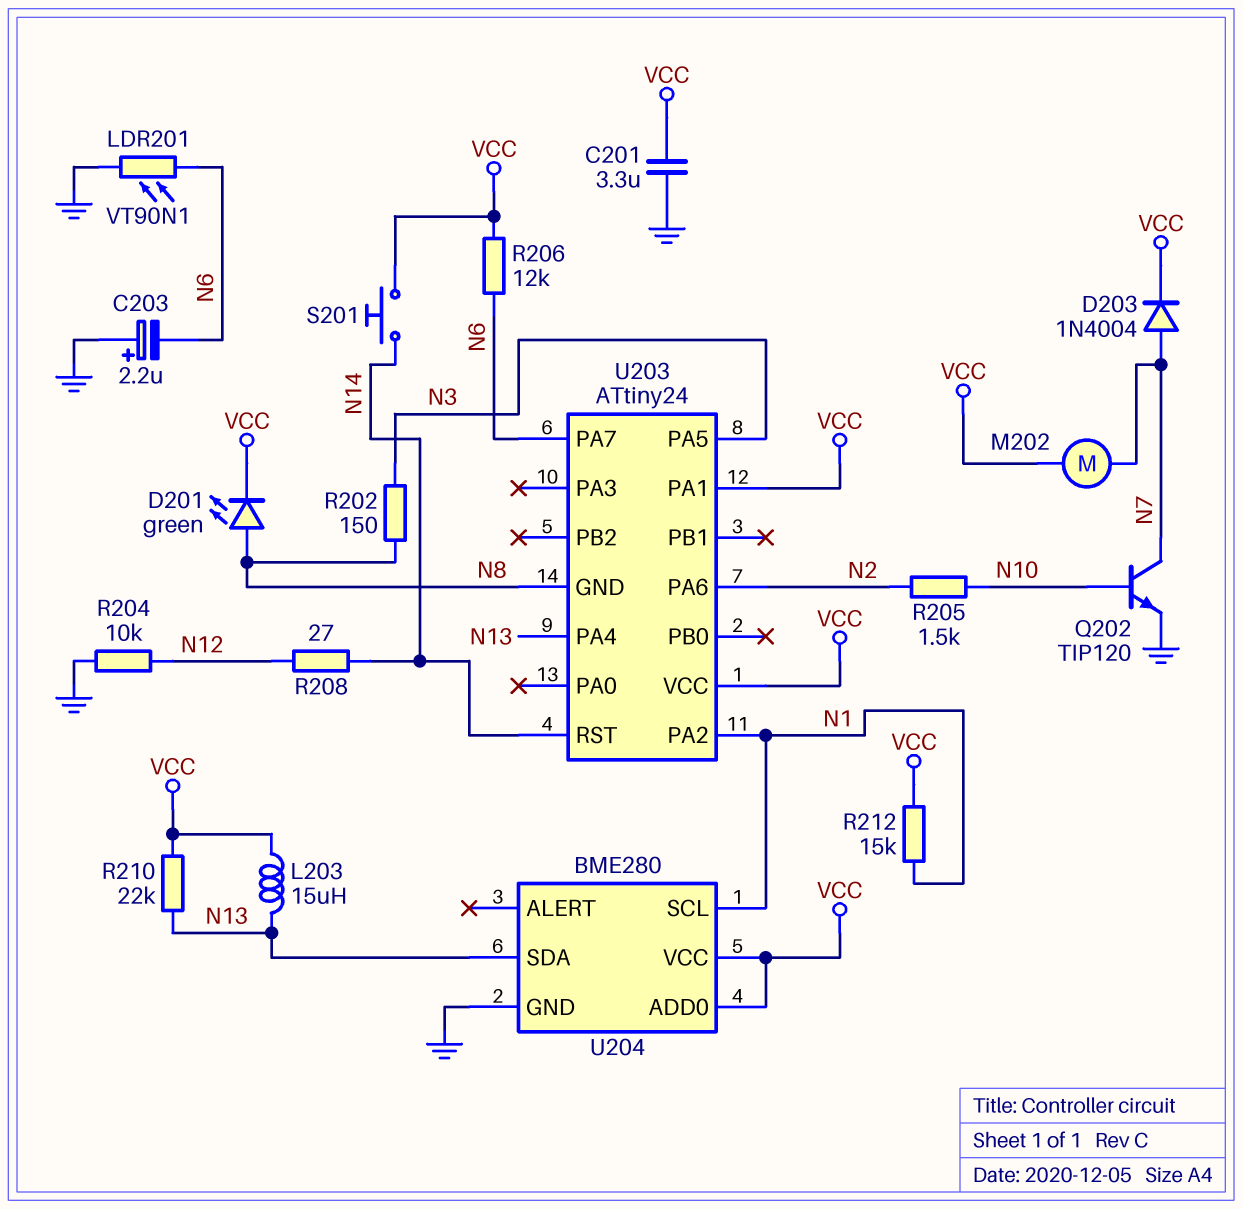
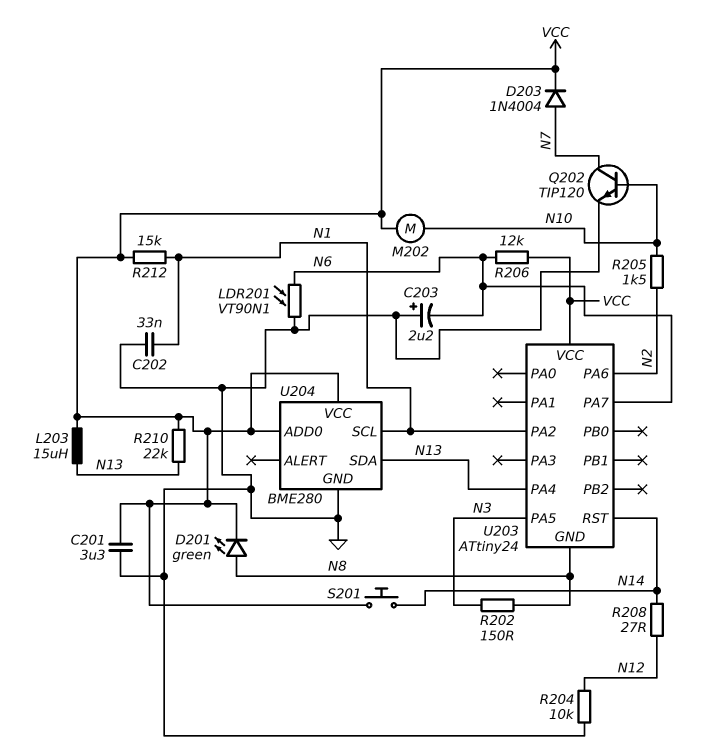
C202: none -> 33nF (GND, N1)
M202: motor (N7, VCC) -> motor (N10, VCC)
U203 pin PA1: VCC -> none

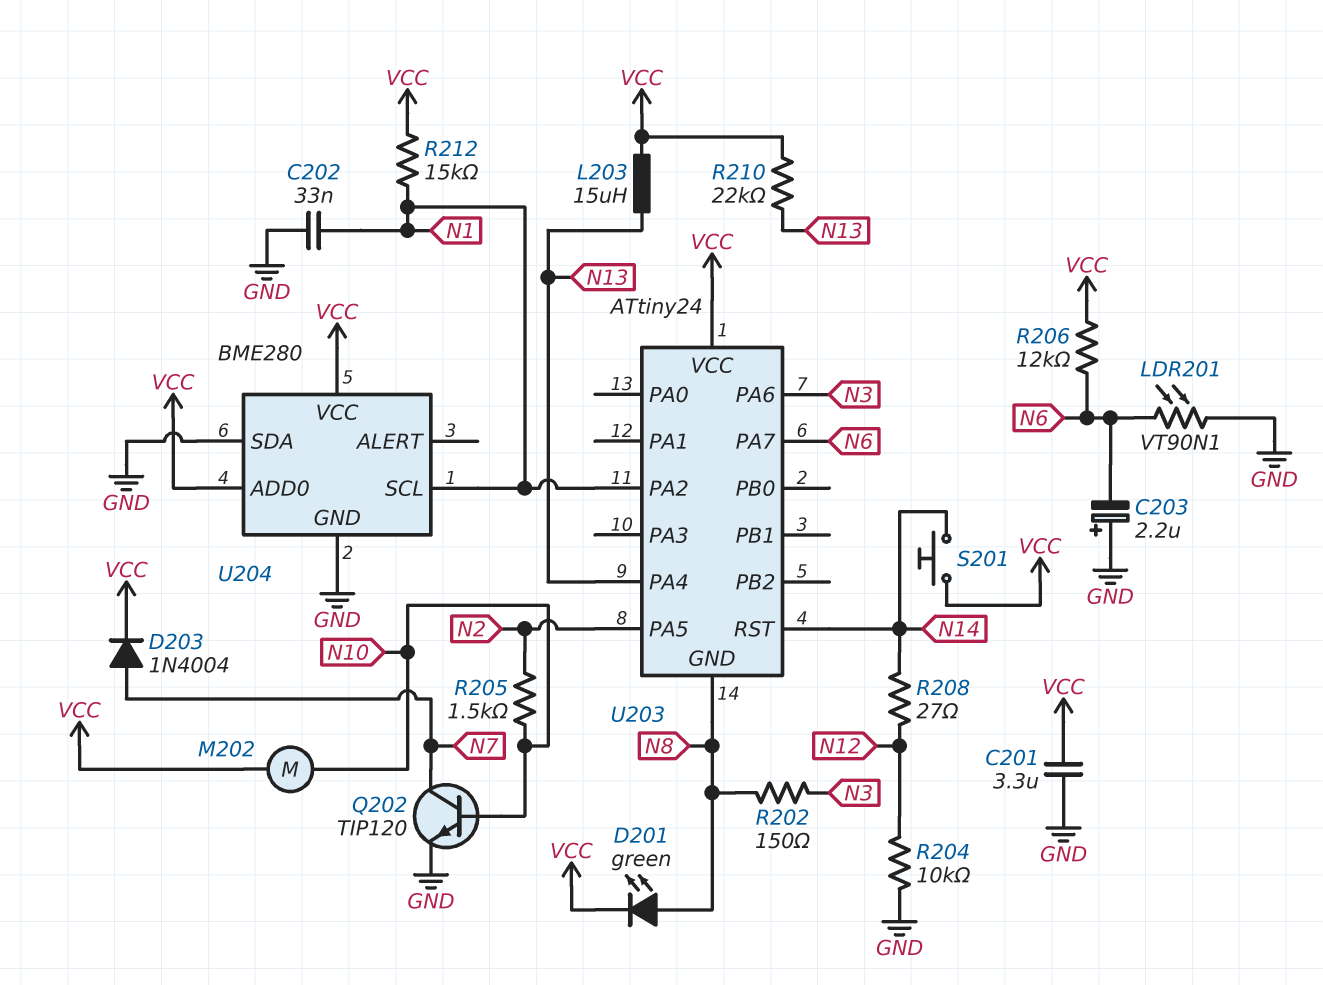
U203 pin PA5: N3 -> N2
U203 pin PA6: N2 -> N3
U204 pin SDA: N13 -> GND

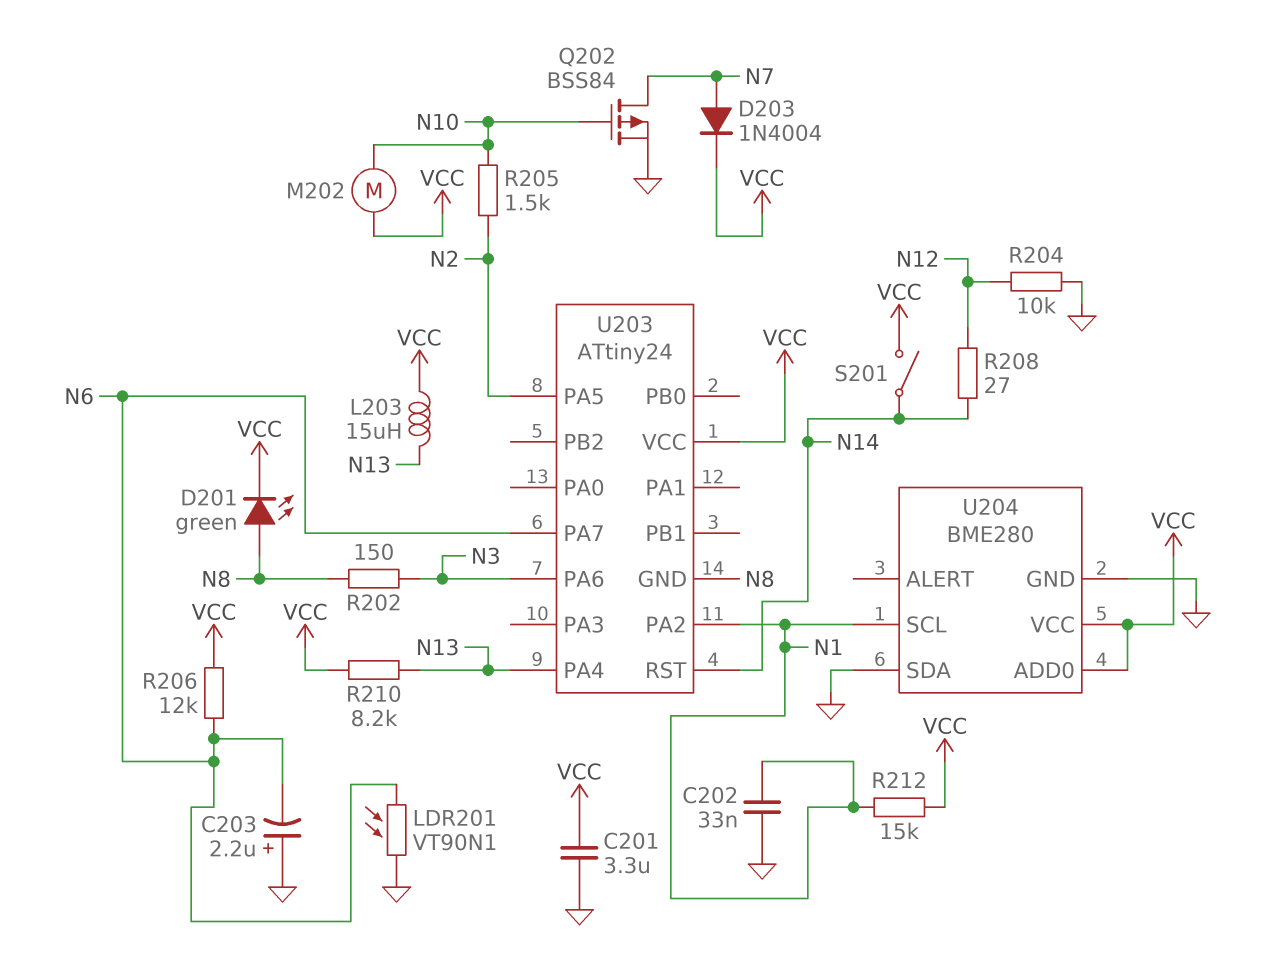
Q202: NPN TIP120 (B N10, C N7, E GND) -> PMOS BSS84 (G N10, D N7, S GND)
R210: 22k (N13, VCC) -> 8.2k (N13, VCC)
S201: button (N14, VCC) -> switch (N14, VCC)

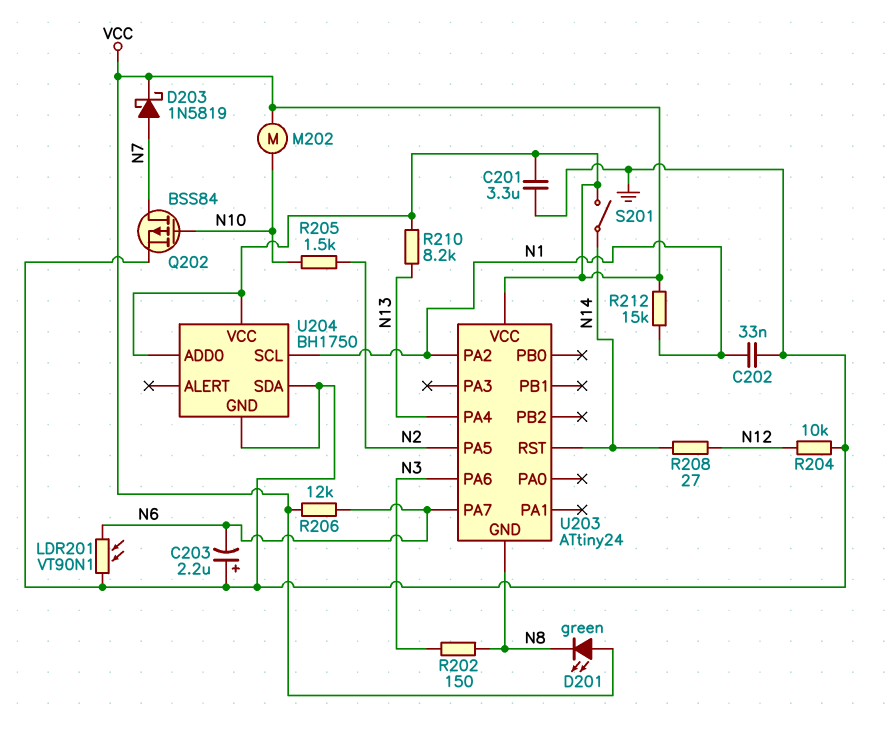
D201: LED green (A N8, K VCC) -> LED green (A VCC, K N8)
D203: diode 1N4004 (A N7, K VCC) -> schottky 1N5819 (A N7, K VCC)
L203: 15uH (N13, VCC) -> none
U204: BME280 -> BH1750

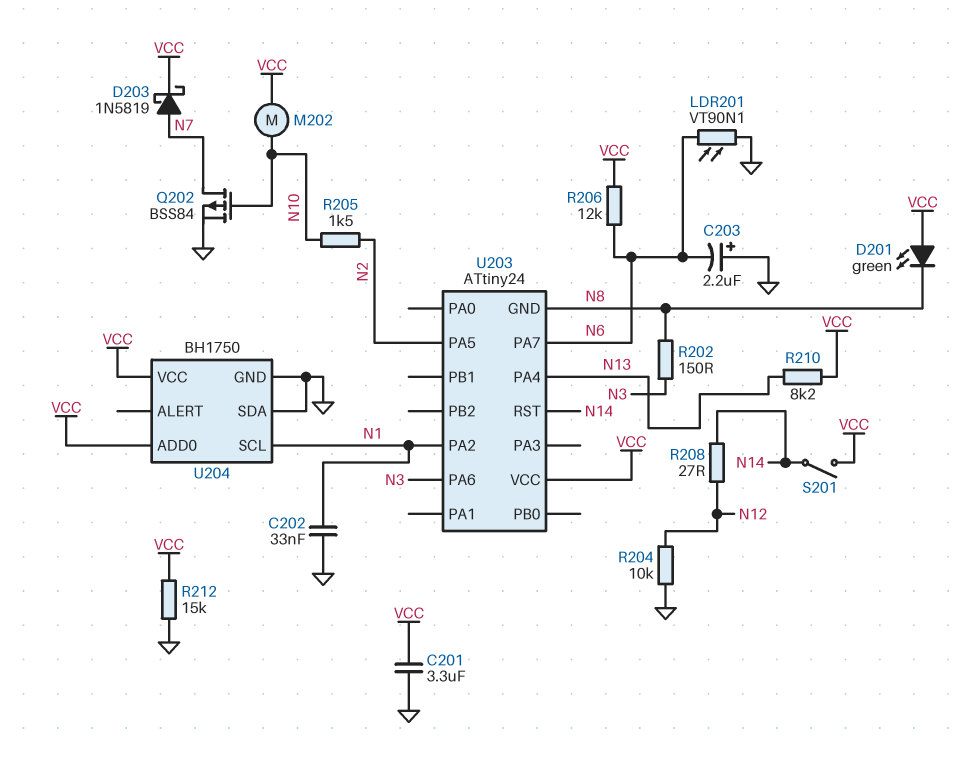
R212: 15k (N1, VCC) -> 15k (GND, VCC)

